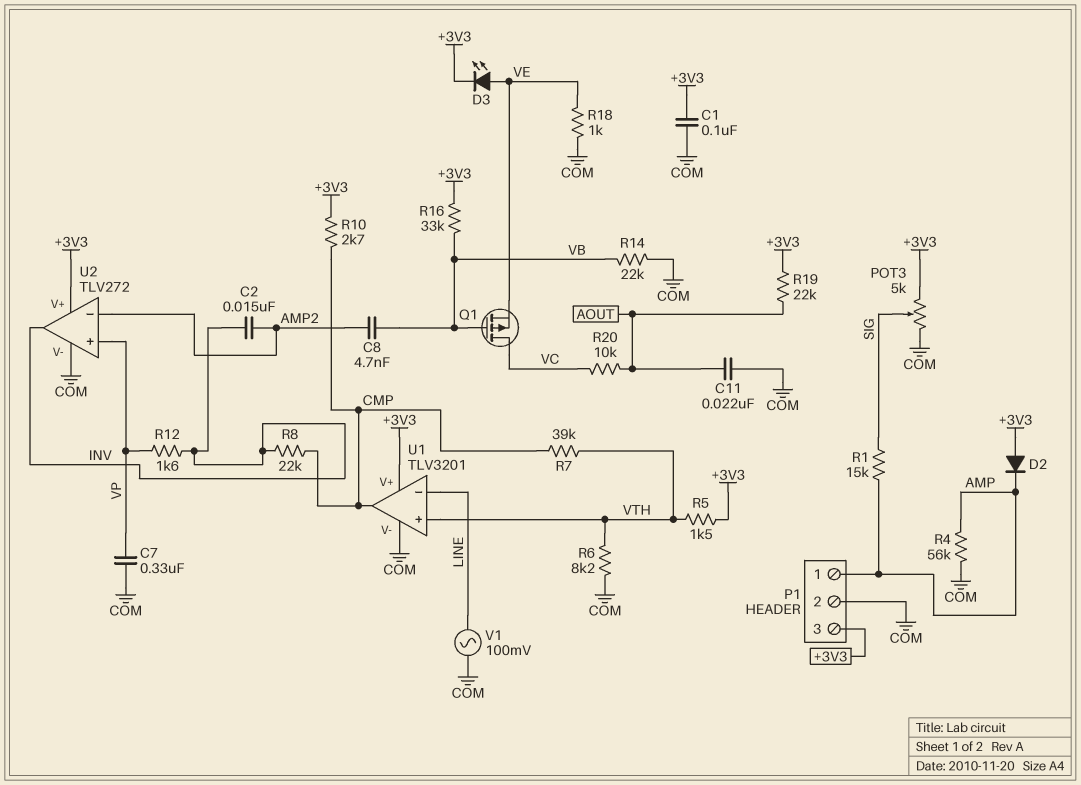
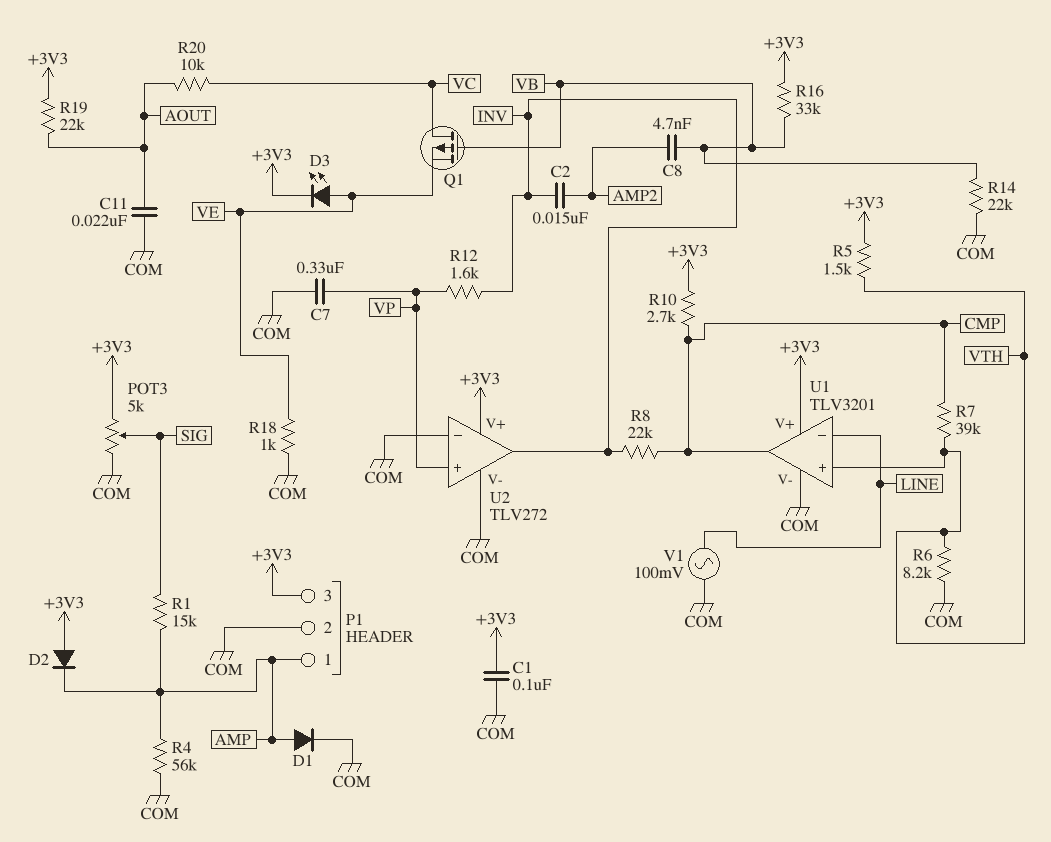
D1: none -> diode (A AMP, K COM)
U2 pin in-: AMP2 -> COM

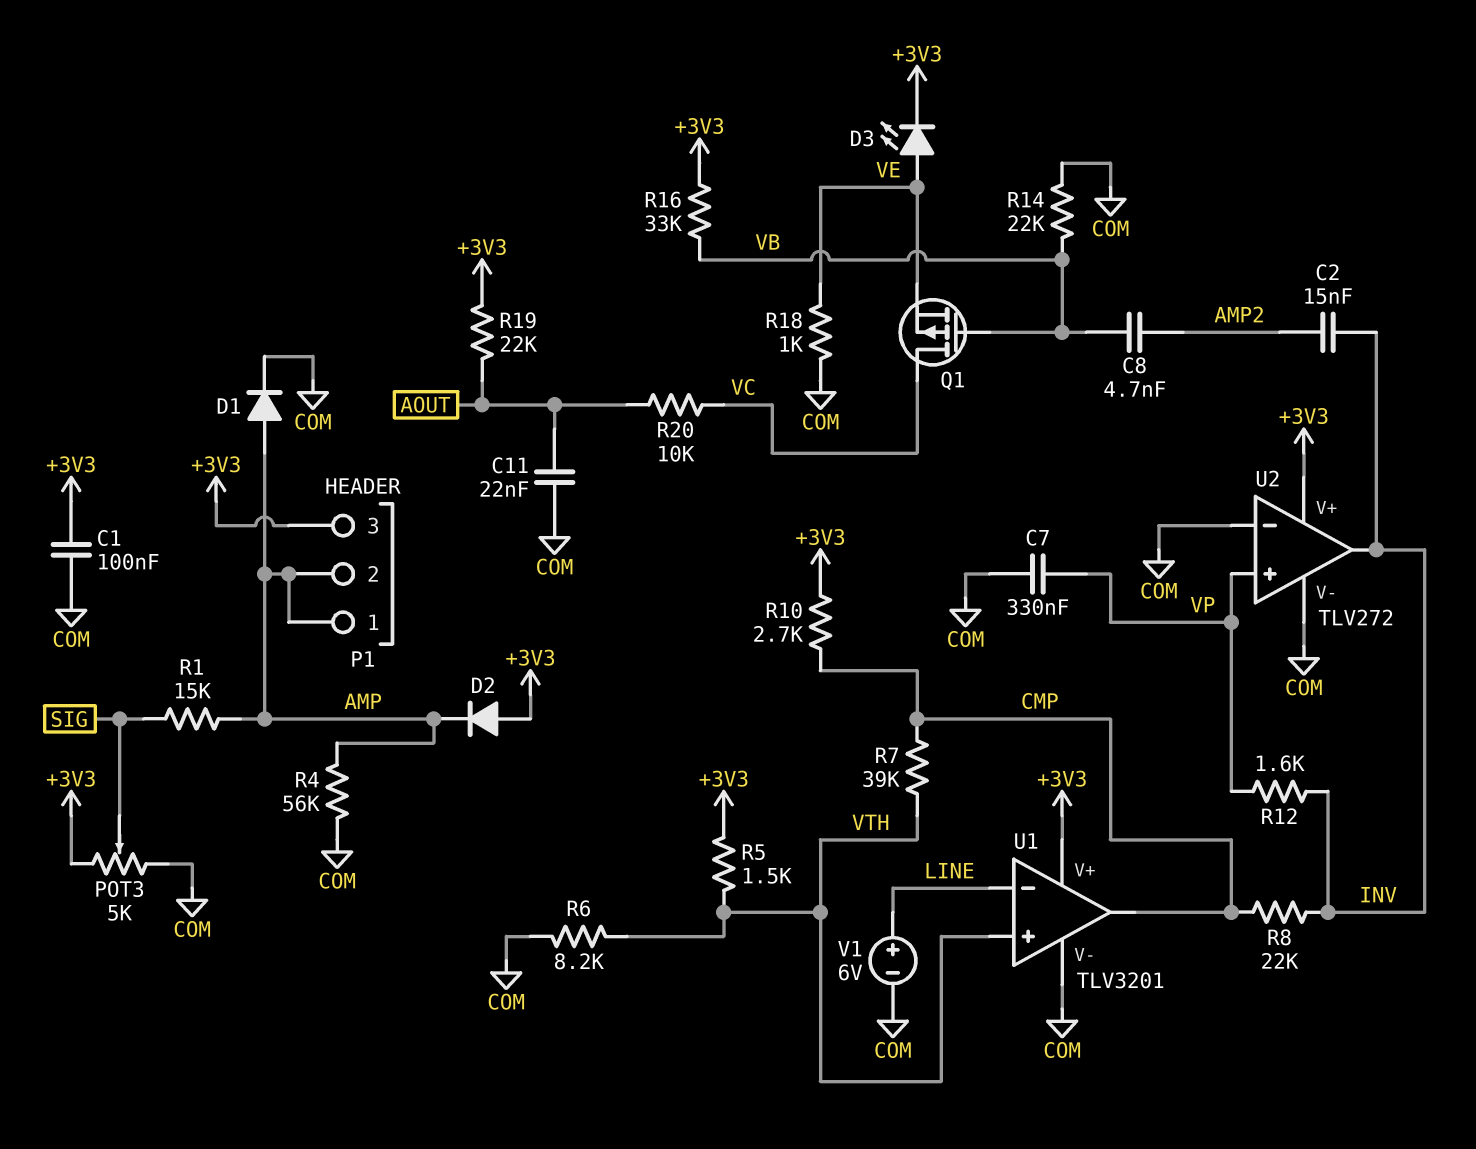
P1 pin 2: COM -> AMP
V1: AC 100mV (COM, LINE) -> 6V (plus LINE, minus COM)

